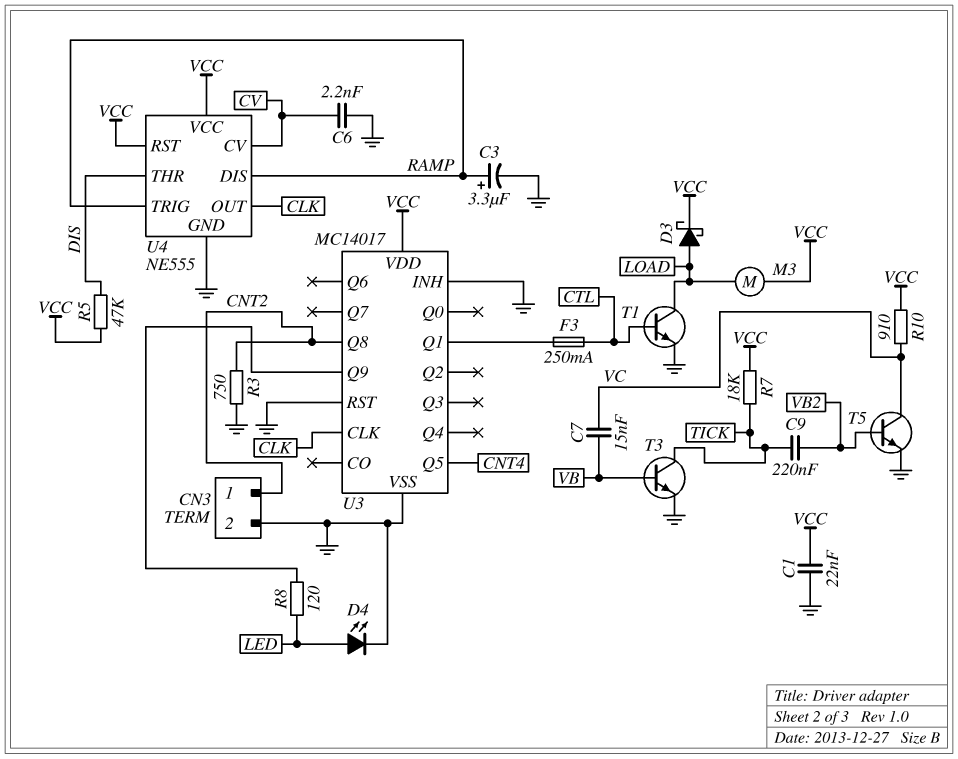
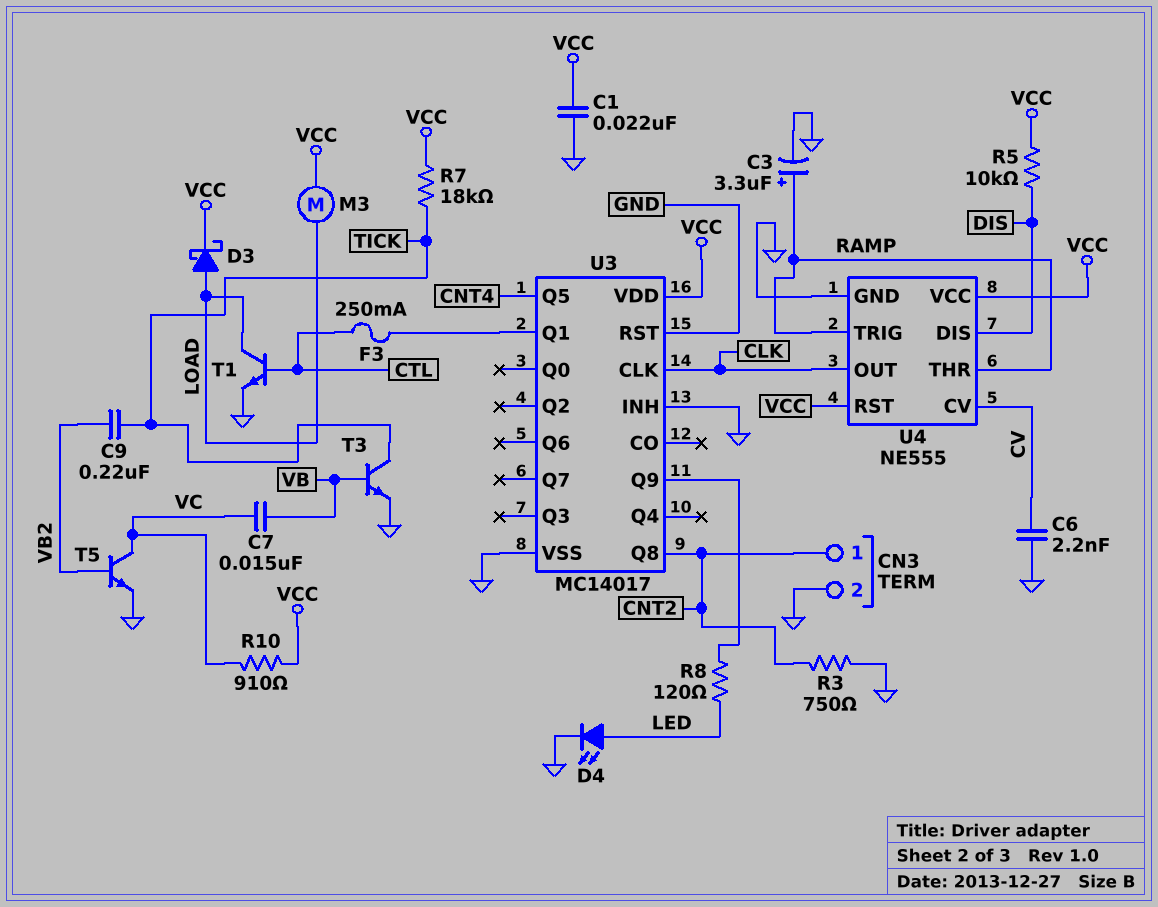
R5: 47k (DIS, VCC) -> 10k (DIS, VCC)
U4 pin DIS: RAMP -> DIS
U4 pin THR: DIS -> RAMP

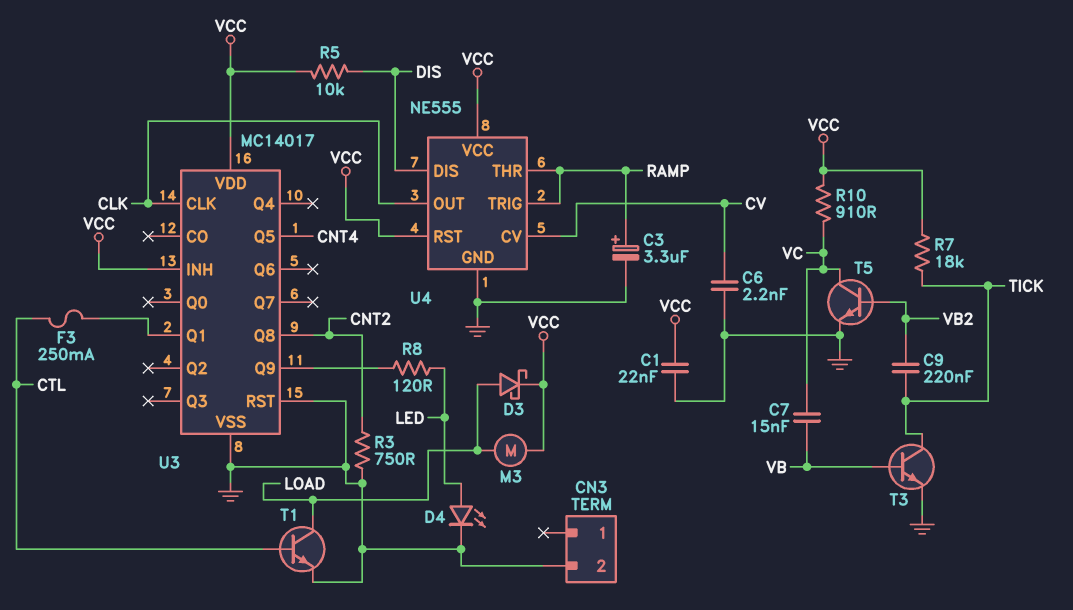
CN3 pin 1: CNT2 -> none
U3 pin INH: GND -> VCC

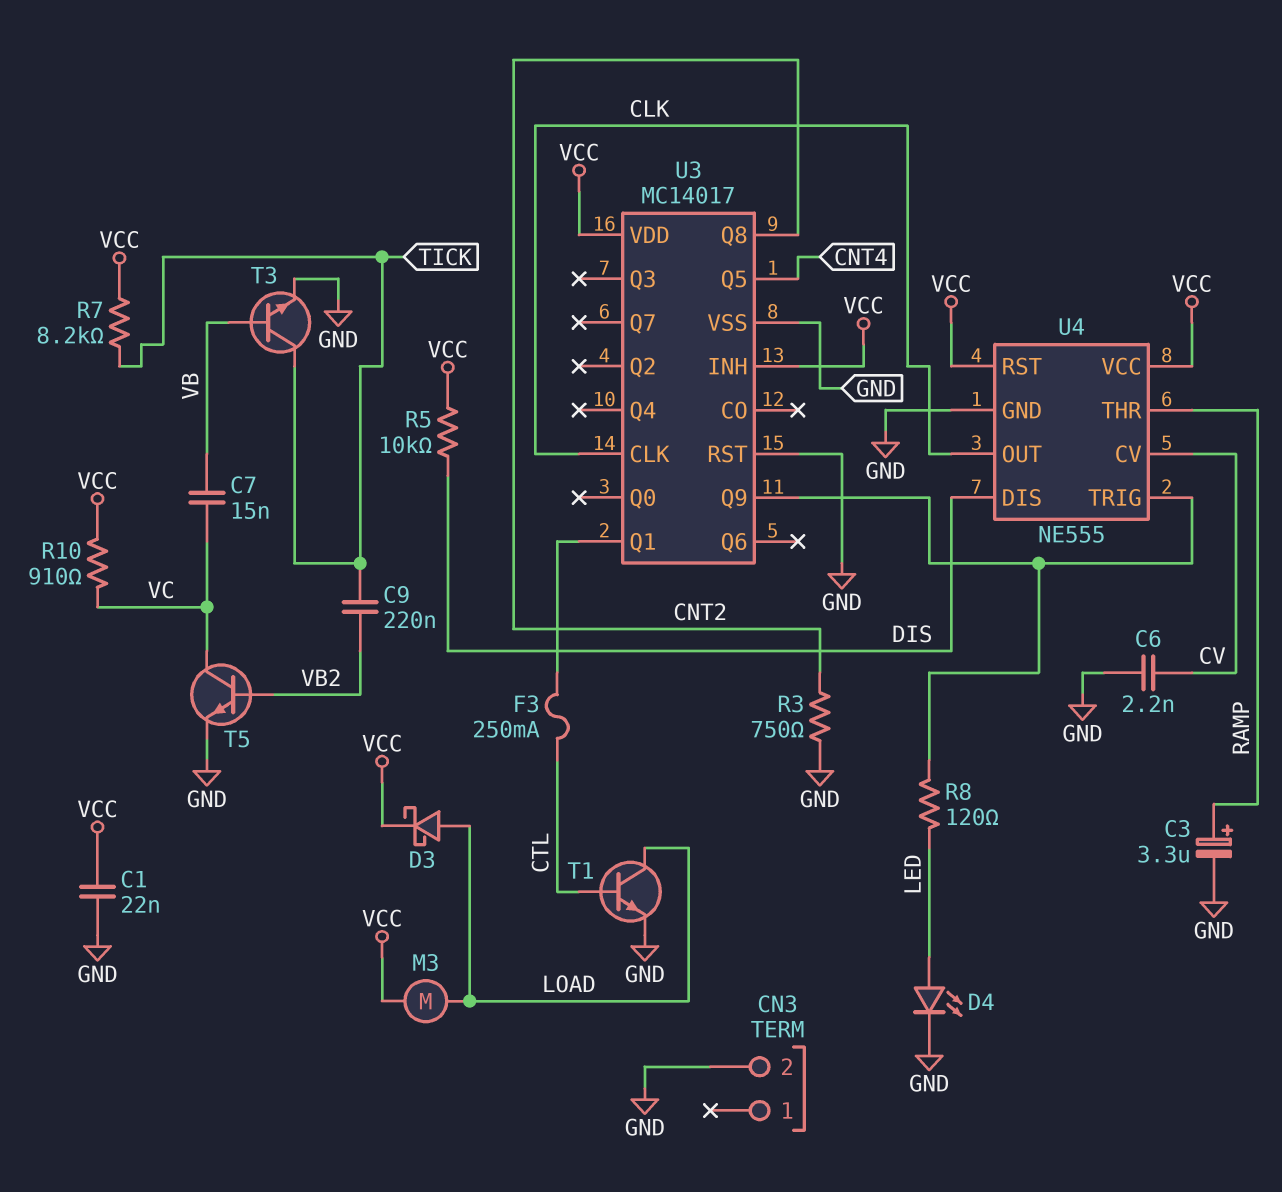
R7: 18k (TICK, VCC) -> 8.2k (TICK, VCC)
U4 pin TRIG: RAMP -> U3/Q9

